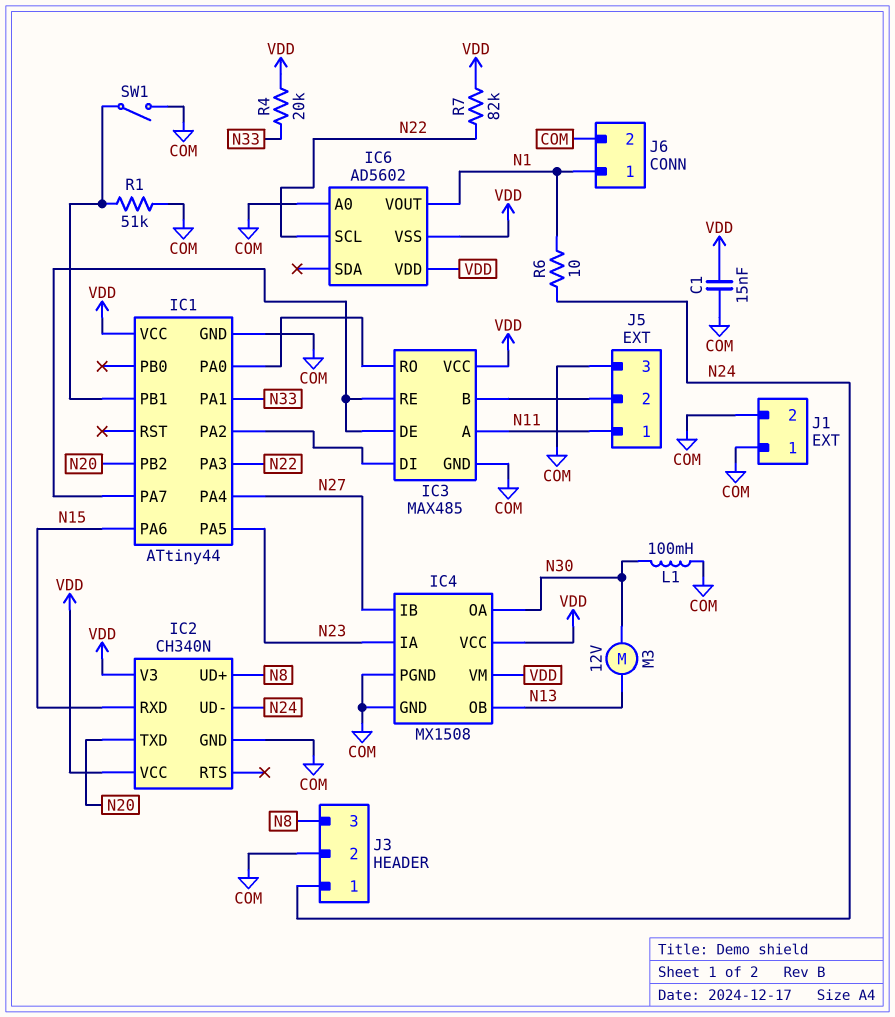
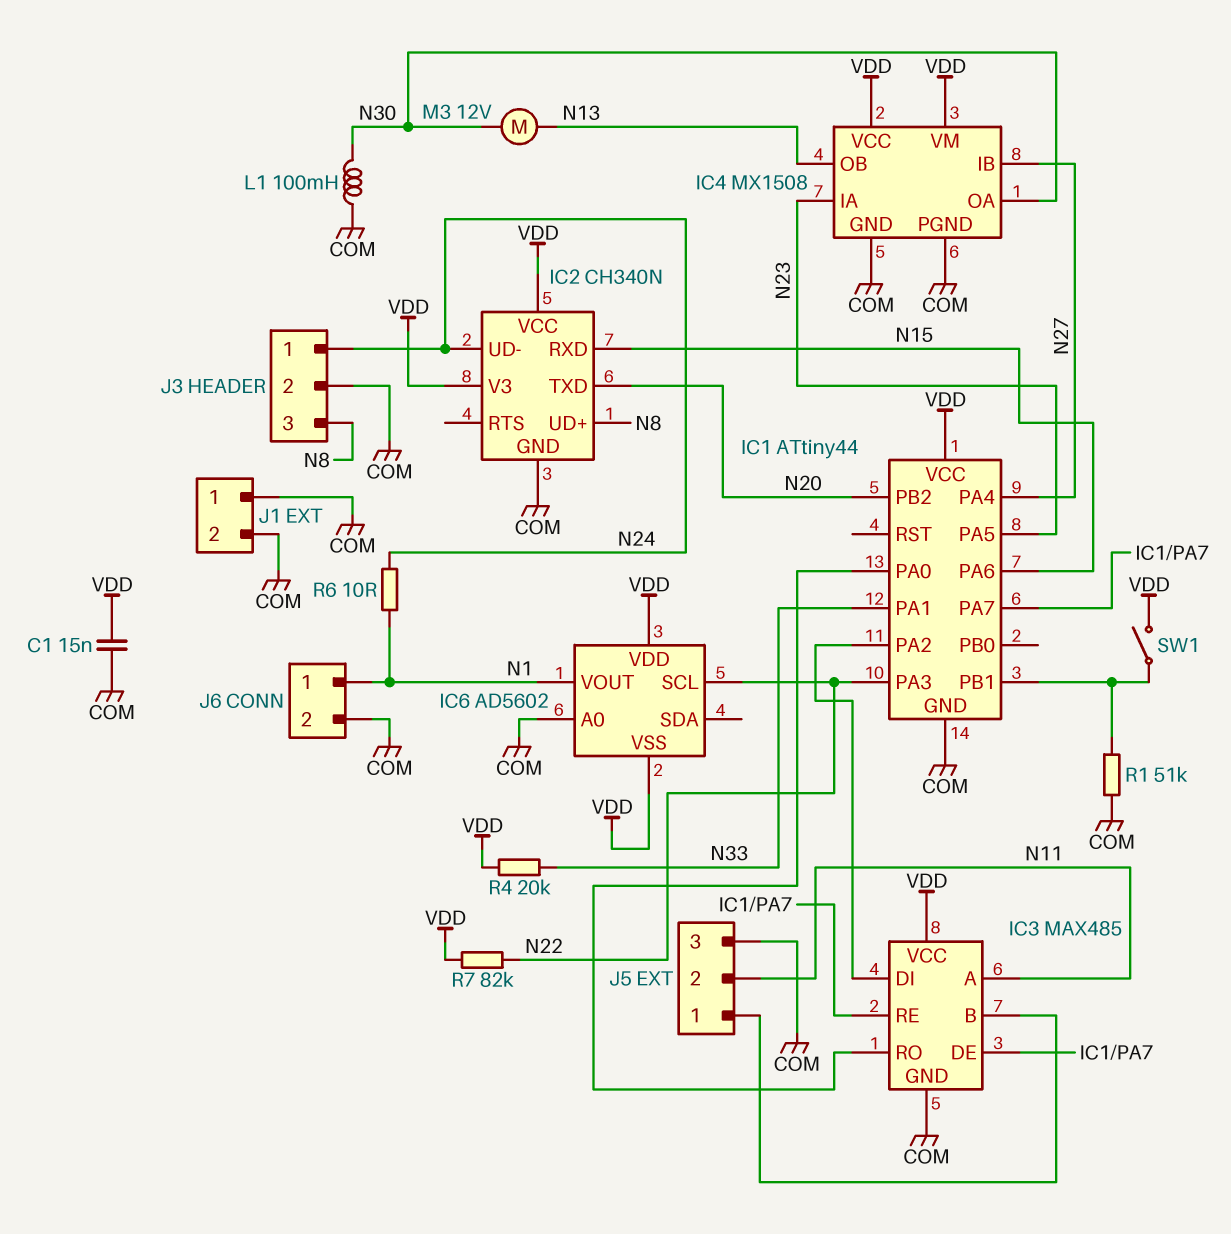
J5 pin 1: N11 -> IC3/B
J5 pin 2: IC3/B -> N11
SW1: switch (COM, IC1/PB1) -> switch (IC1/PB1, VDD)

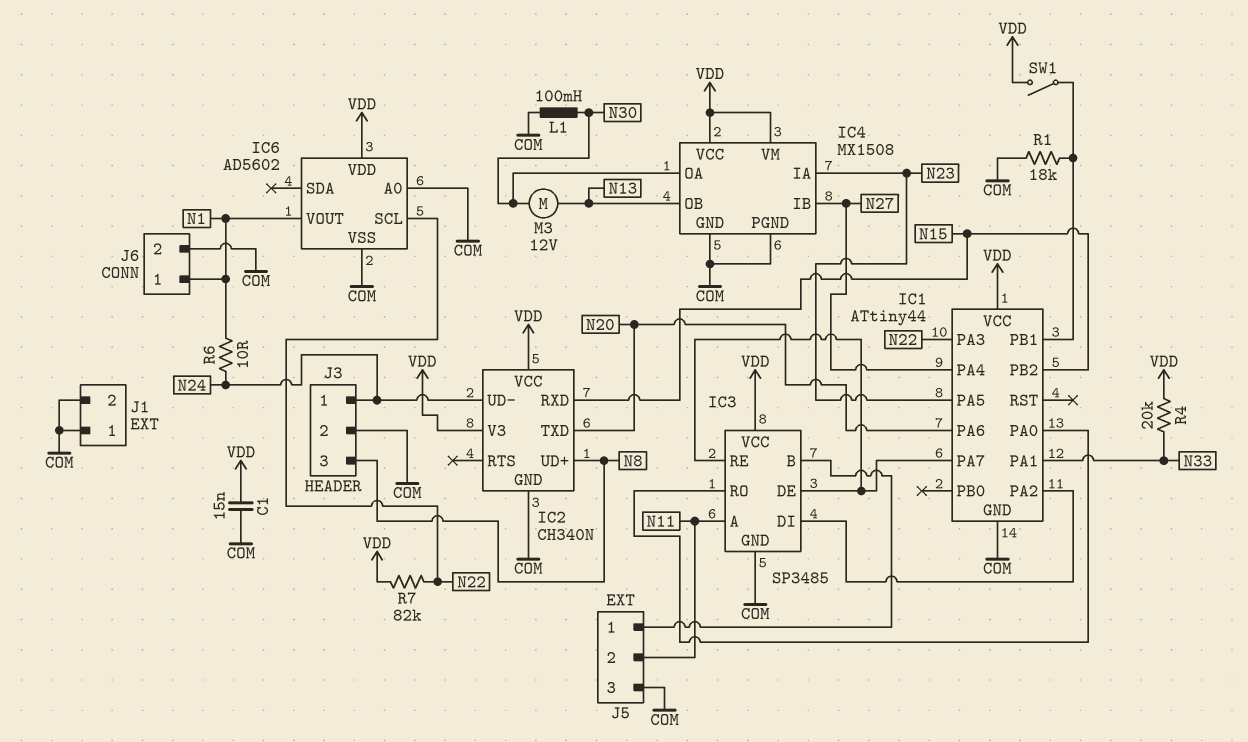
IC1 pin PA6: N15 -> N20
IC1 pin PB2: N20 -> N15
IC3: MAX485 -> SP3485
IC6 pin VSS: VDD -> COM
R1: 51k (COM, IC1/PB1) -> 18k (COM, IC1/PB1)

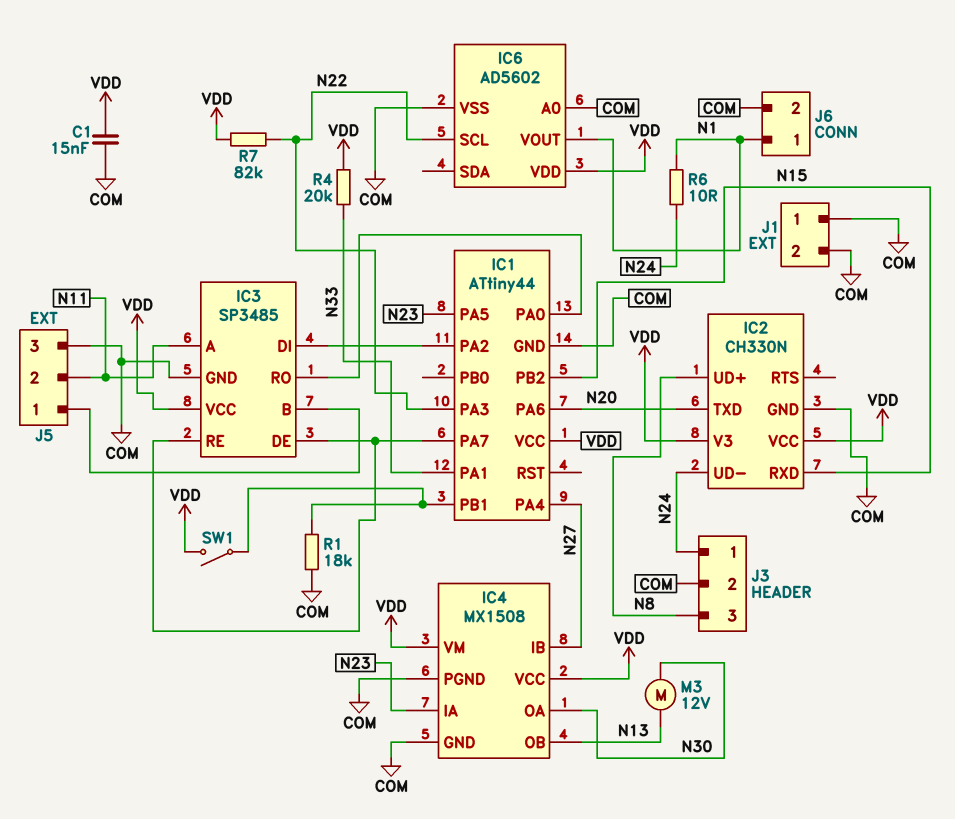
IC2: CH340N -> CH330N
L1: 100mH (COM, N30) -> none

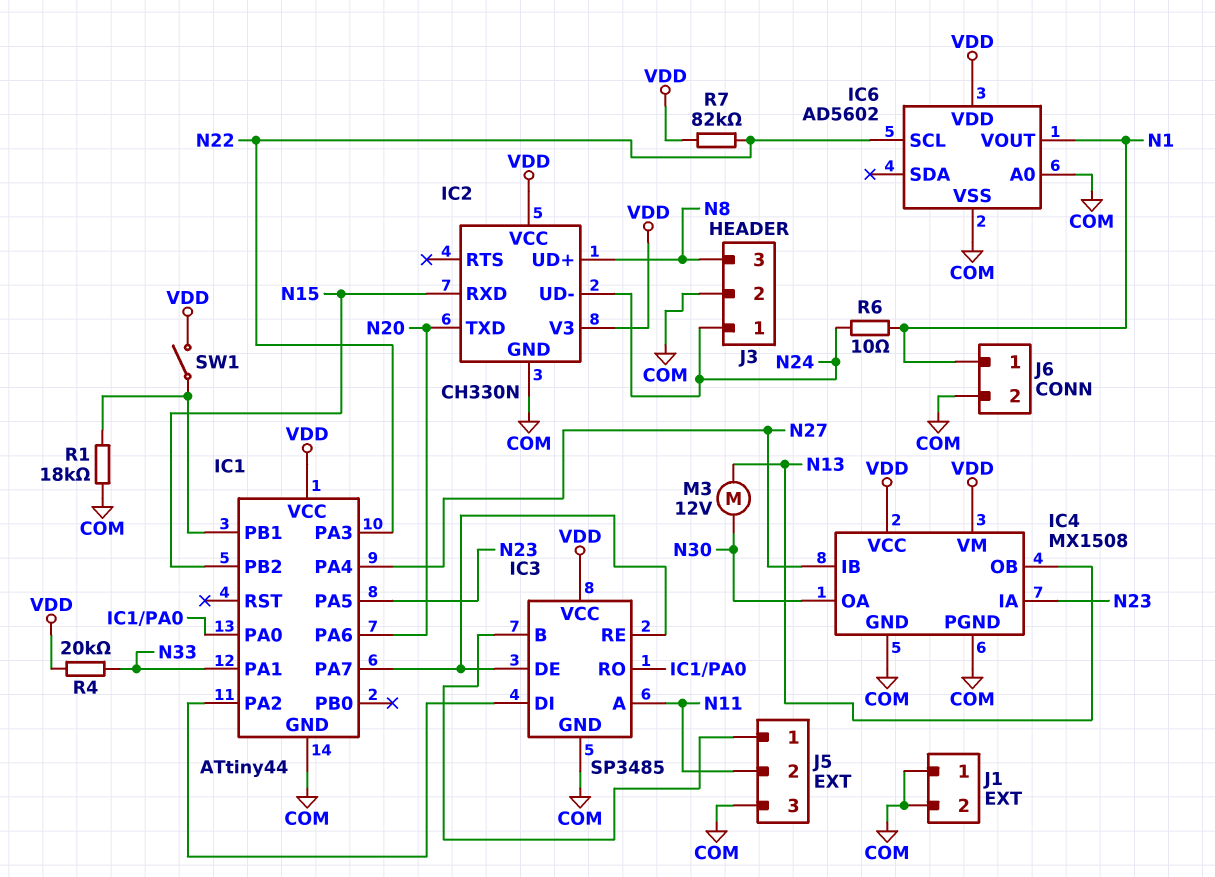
C1: 15nF (COM, VDD) -> none

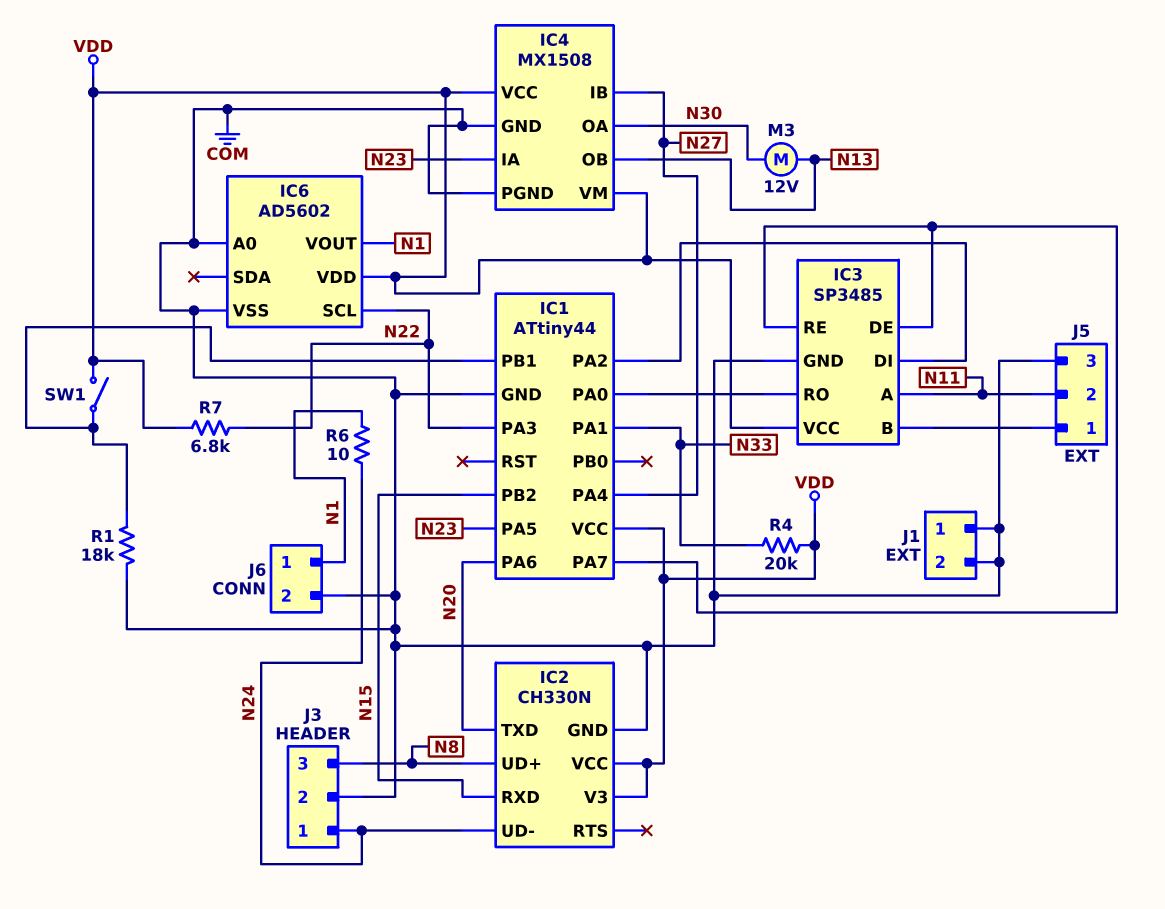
R7: 82k (N22, VDD) -> 6.8k (N22, VDD)

